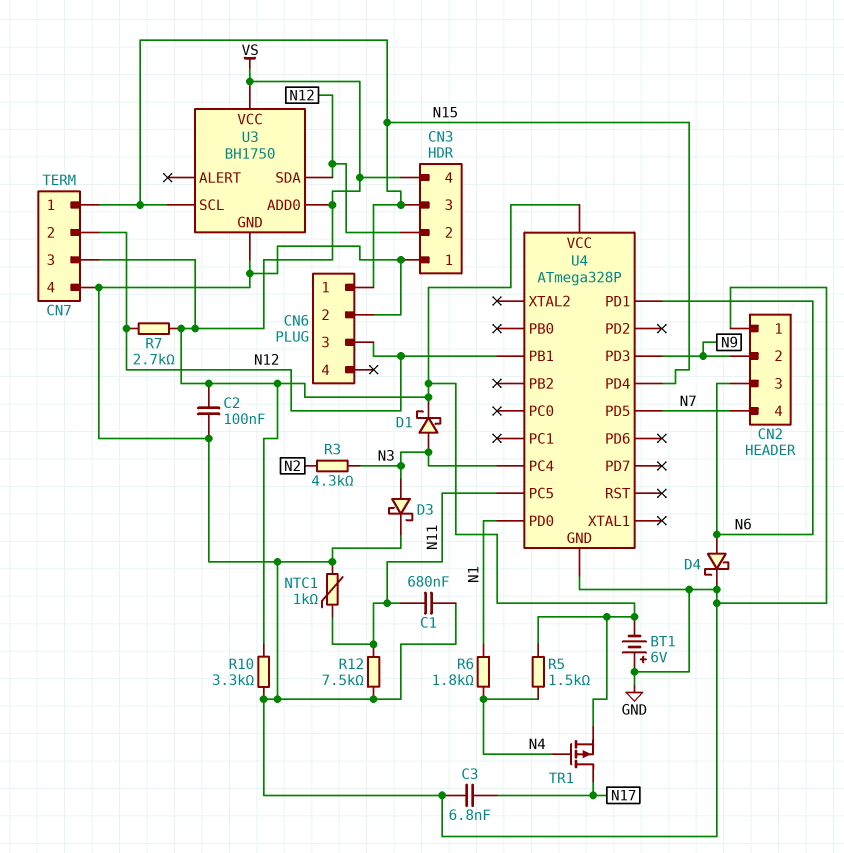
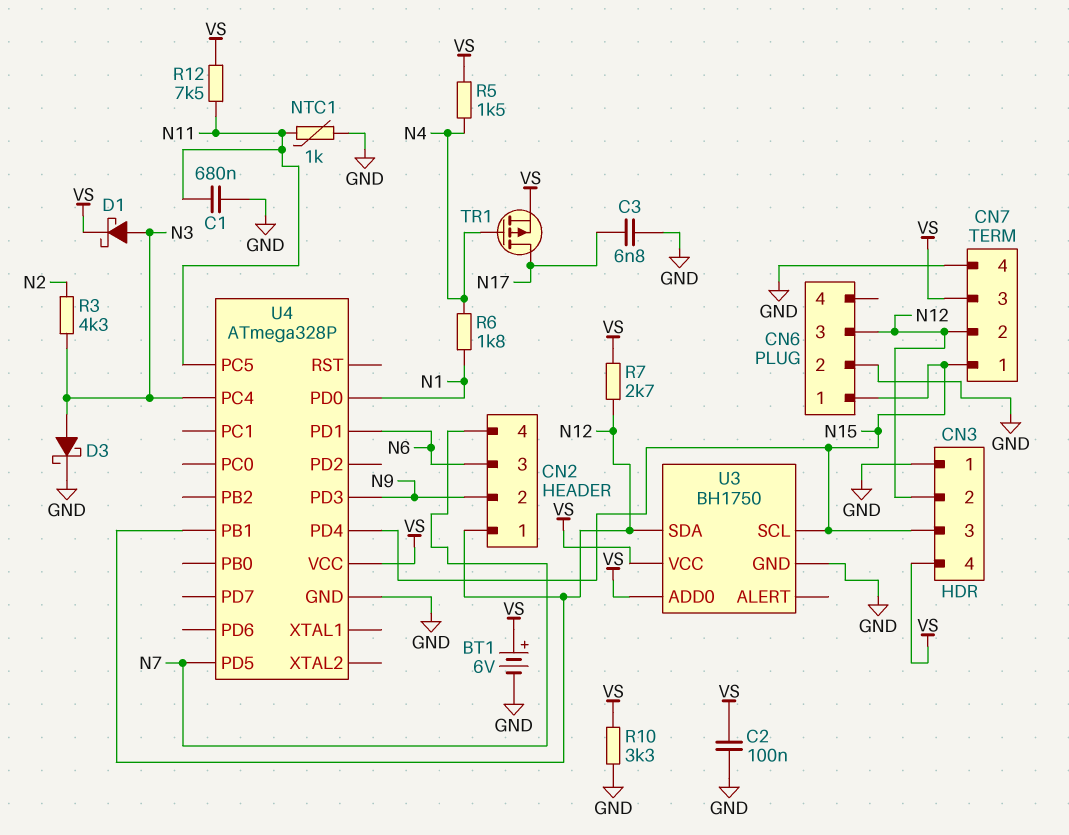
BT1: 6V (plus GND, minus VS) -> 6V (plus VS, minus GND)
CN2 pin 1: GND -> N12
D4: schottky (A N6, K GND) -> none
R12: 7.5k (GND, N11) -> 7.5k (N11, VS)

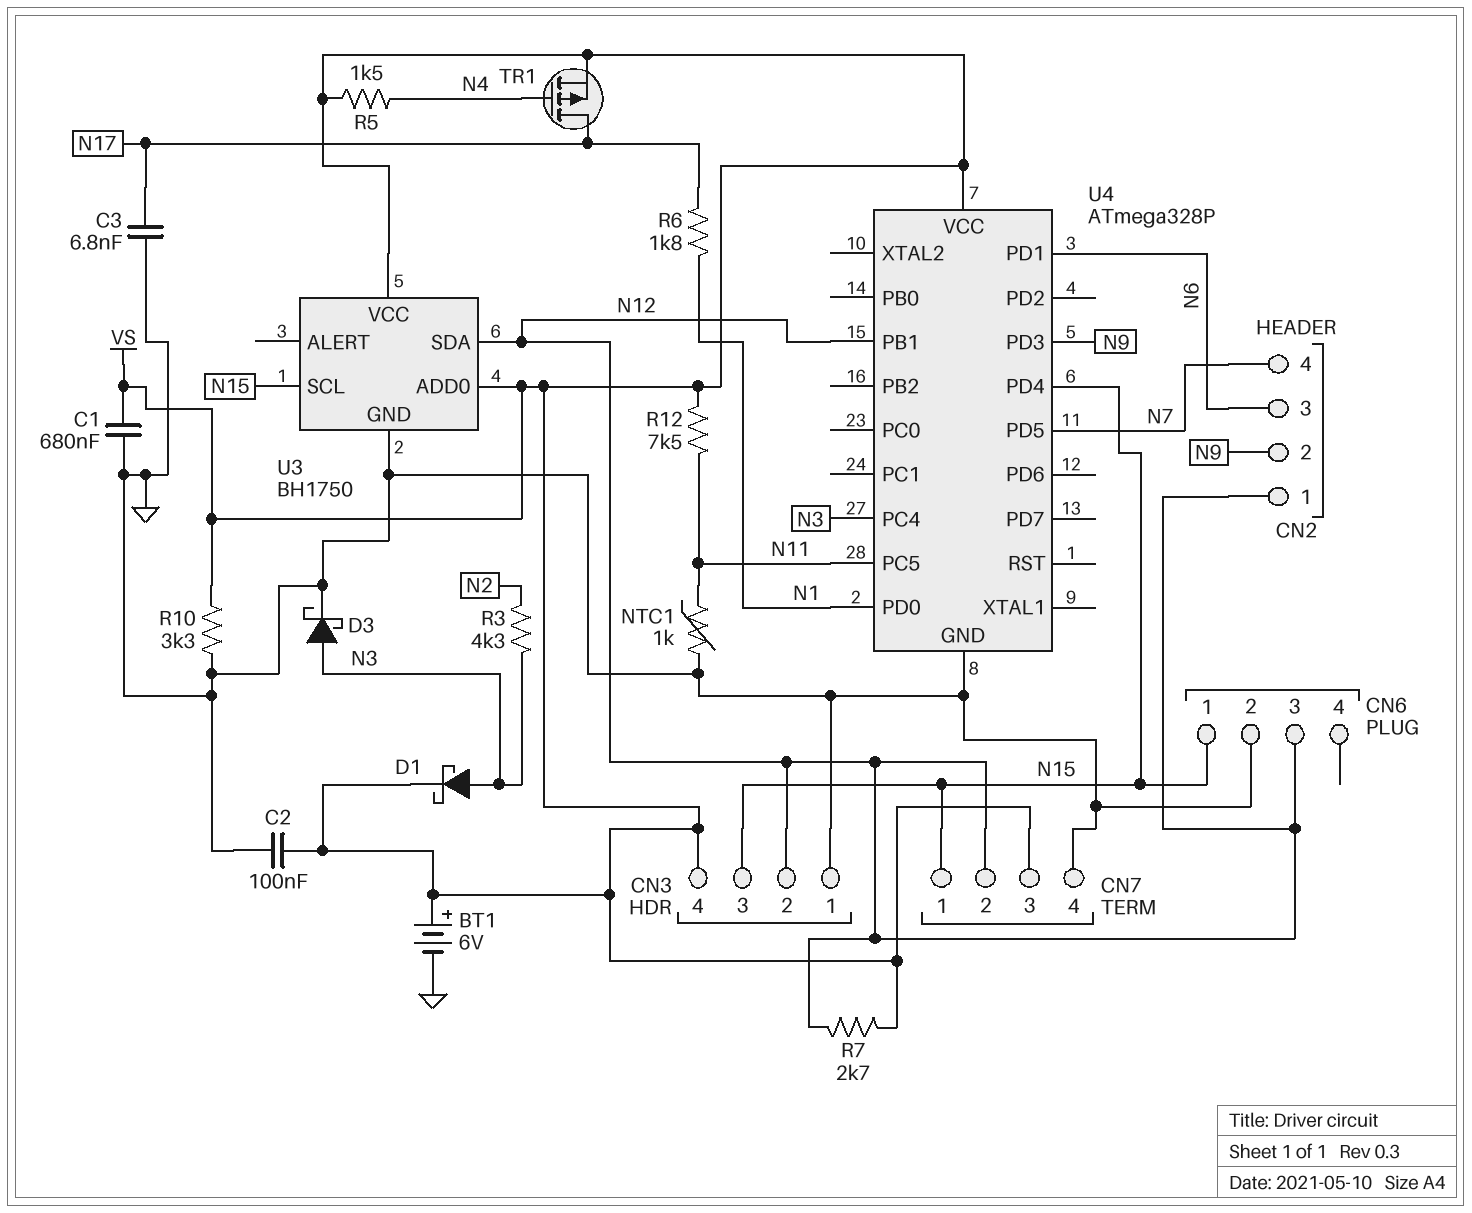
C1: 680nF (GND, N11) -> 680nF (GND, VS)
R6: 1.8k (N1, N4) -> 1.8k (N1, N17)

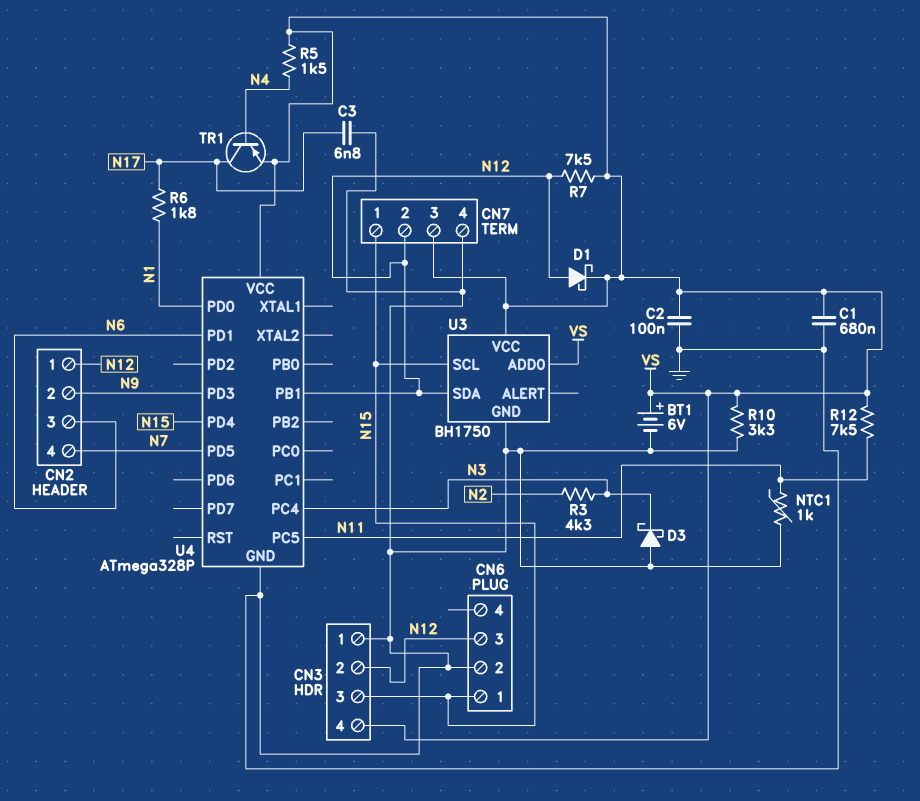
D1: schottky (A N3, K VS) -> schottky (A N12, K VS)
D3: schottky (A N3, K GND) -> schottky (A GND, K N3)
R7: 2.7k (N12, VS) -> 7.5k (N12, VS)
TR1: PMOS (G N4, D N17, S VS) -> PNP (B N4, C N17, E VS)

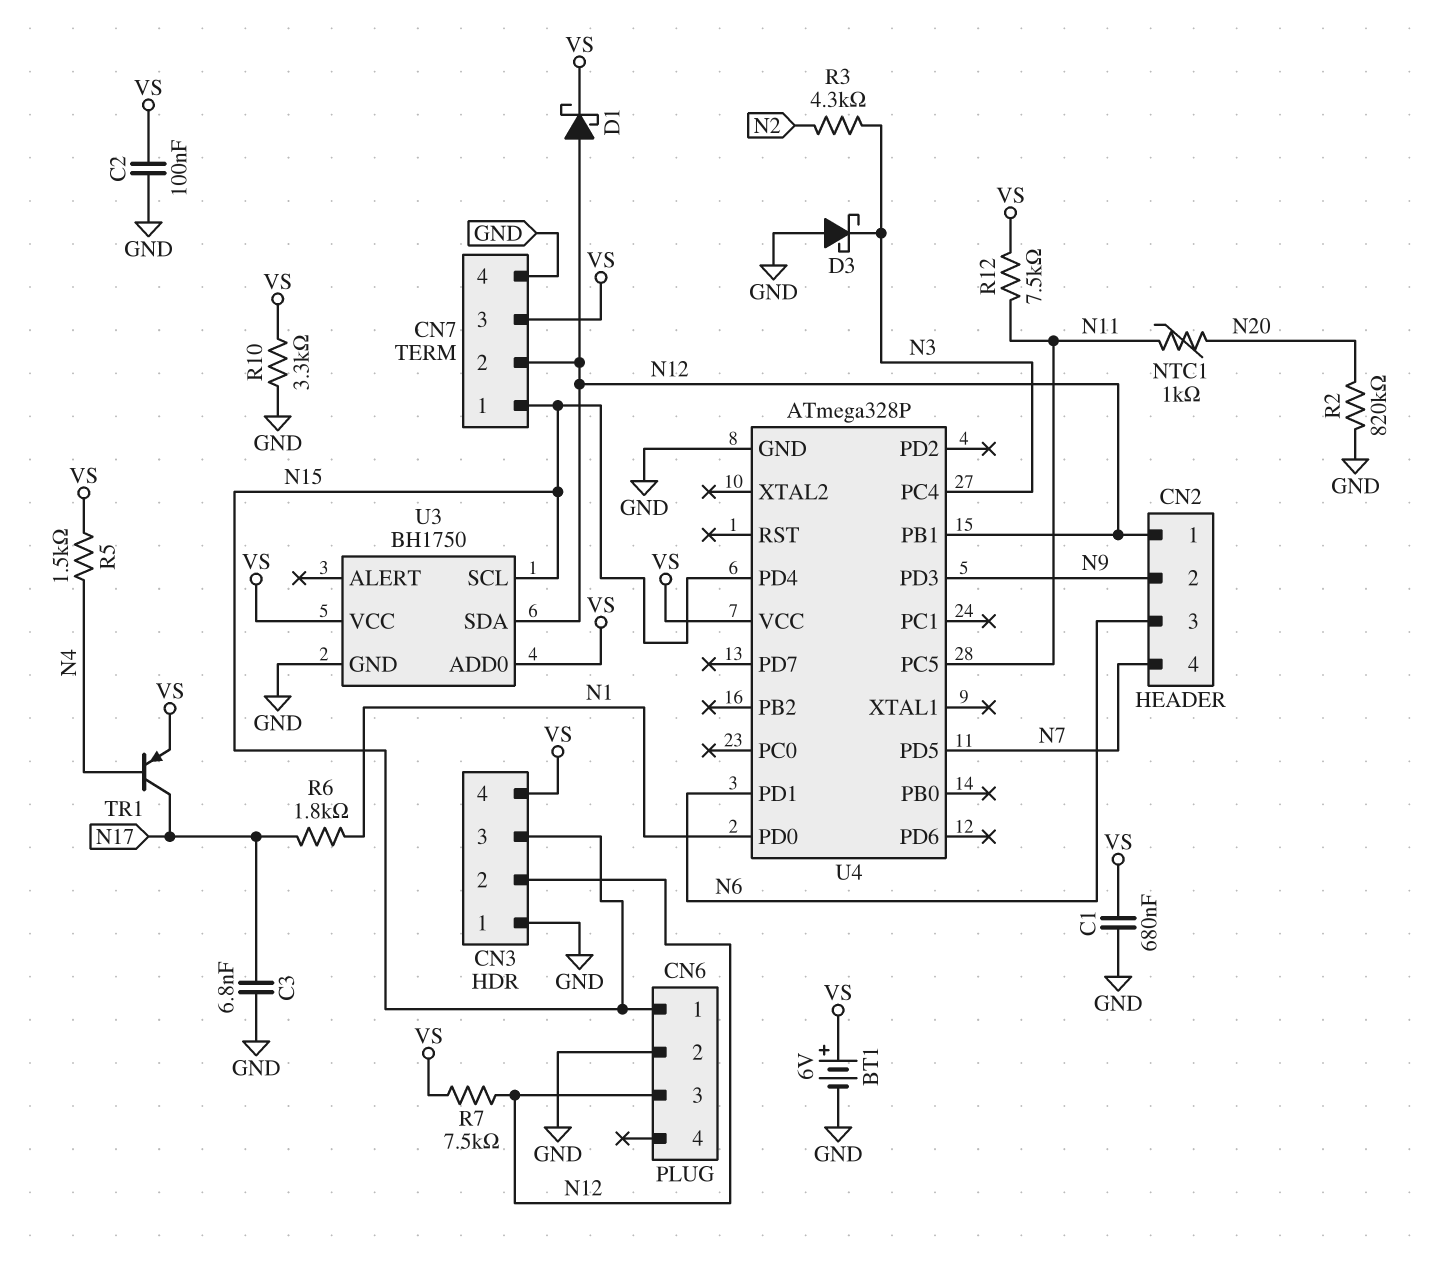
NTC1: 1k (GND, N11) -> 1k (N11, N20)
R2: none -> 820k (GND, N20)

